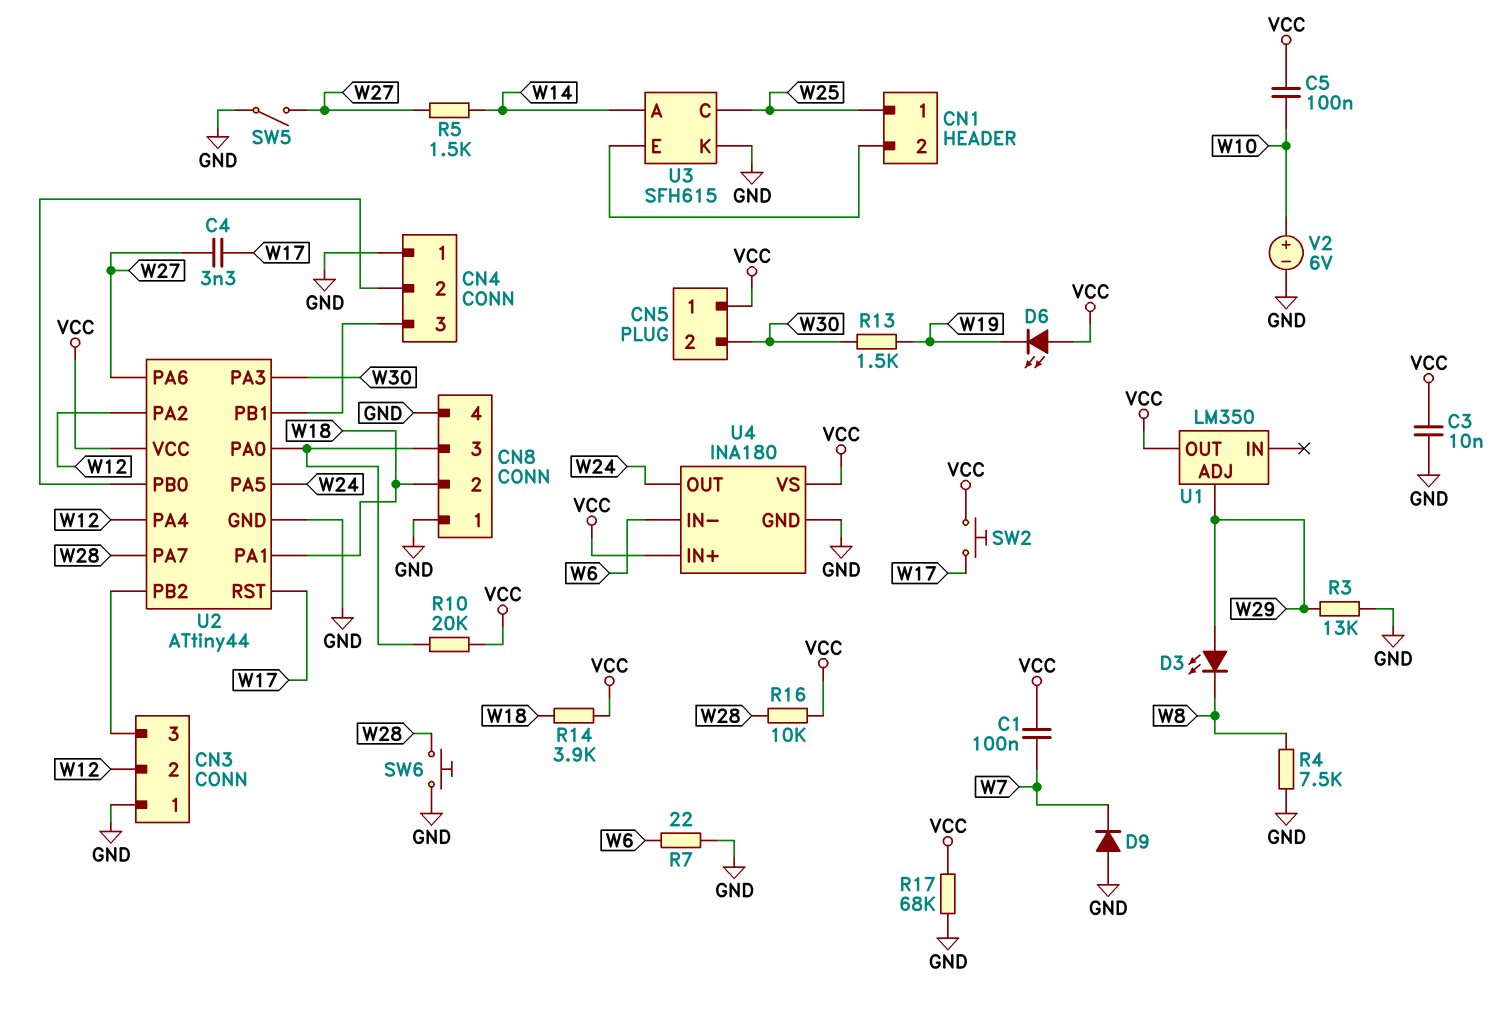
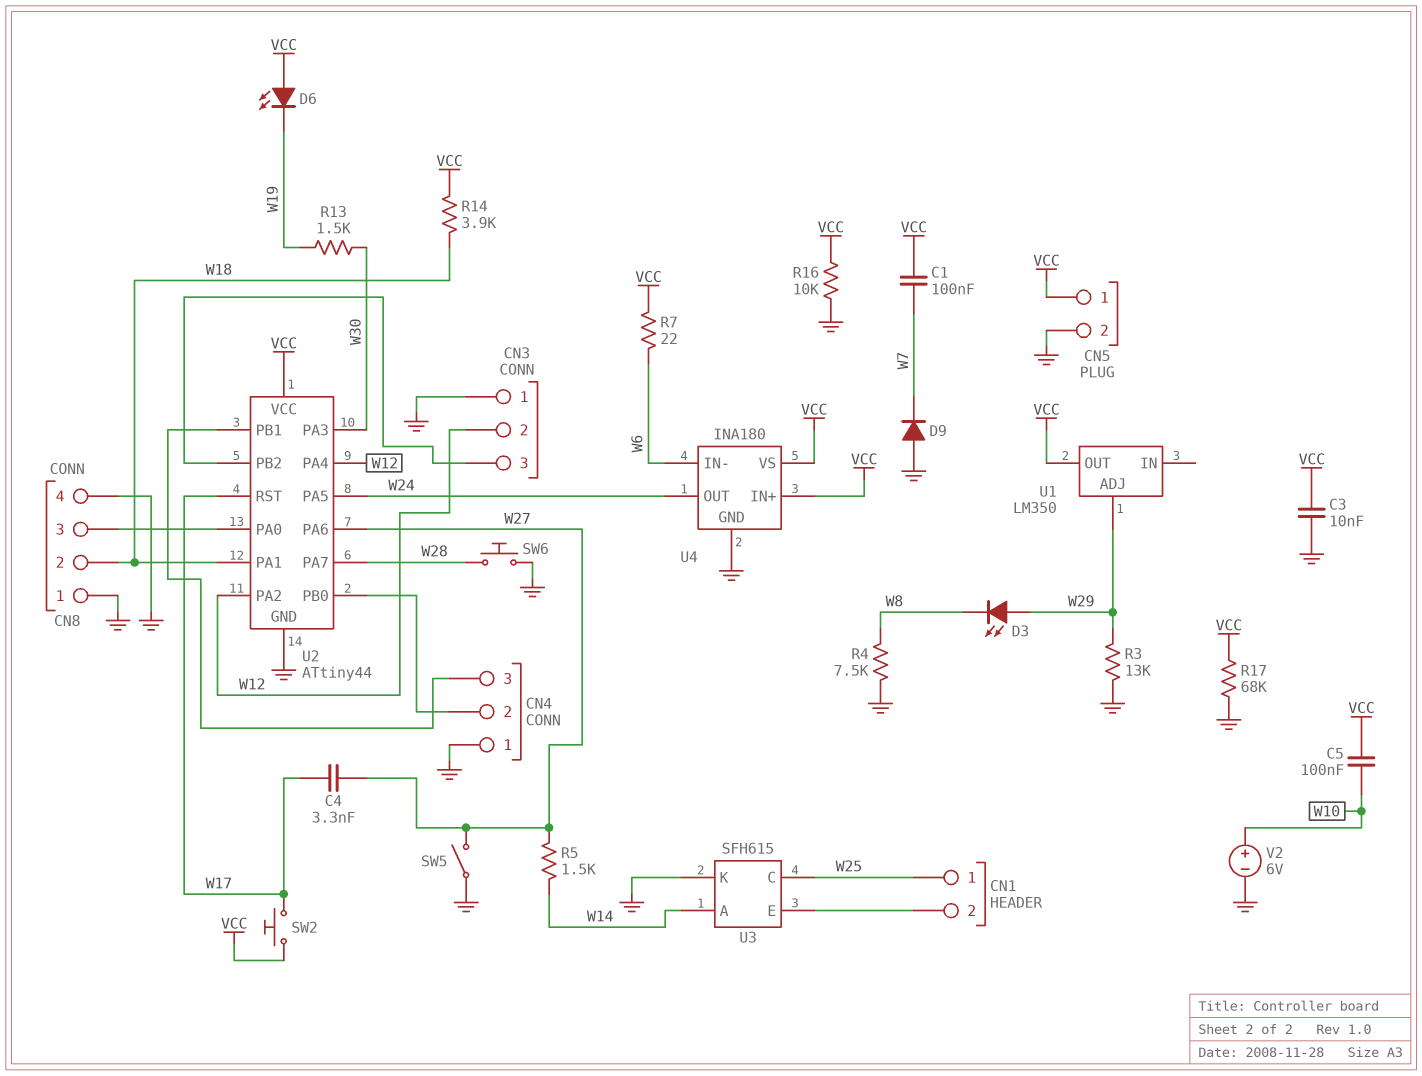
CN5 pin 2: W30 -> GND
R7: 22 (GND, W6) -> 22 (VCC, W6)
R10: 20k (CN8/3, VCC) -> none
R16: 10k (VCC, W28) -> 10k (GND, VCC)

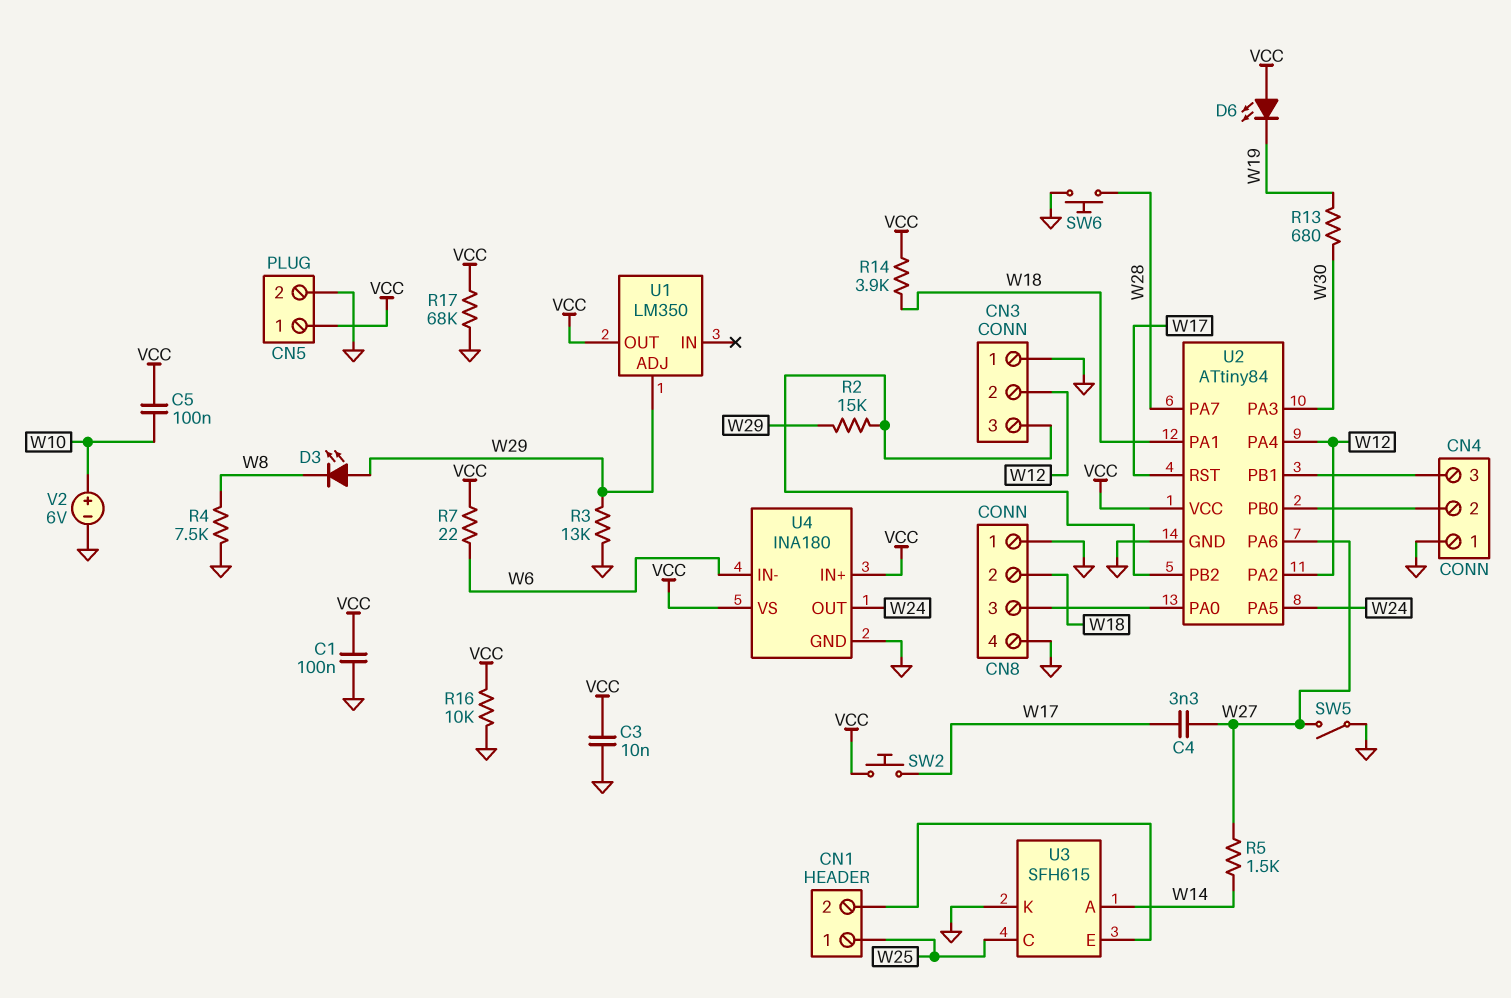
C1: 100nF (VCC, W7) -> 100nF (GND, VCC)
D9: diode (A GND, K W7) -> none
R2: none -> 15k (CN3/3, W29)
R13: 1.5k (W19, W30) -> 680 (W19, W30)
U2: ATtiny44 -> ATtiny84

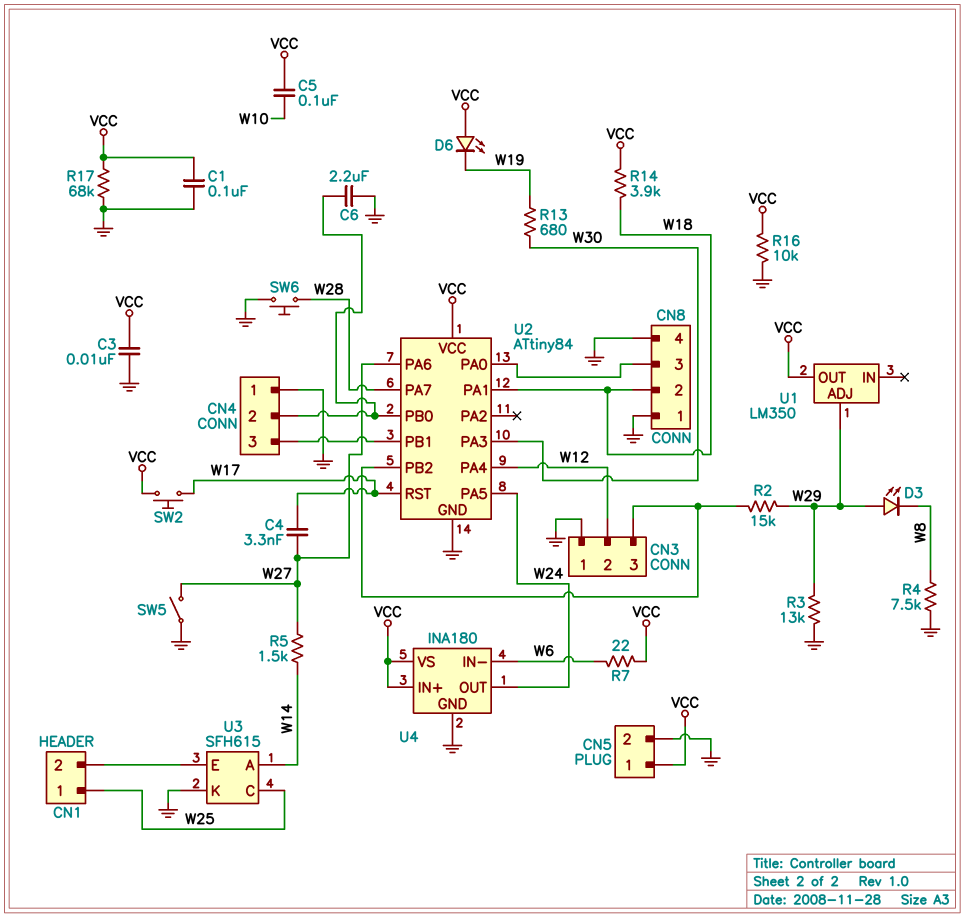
C6: none -> 2.2uF (CN4/2, GND)
U2 pin PA2: W12 -> none
V2: 6V (plus W10, minus GND) -> none

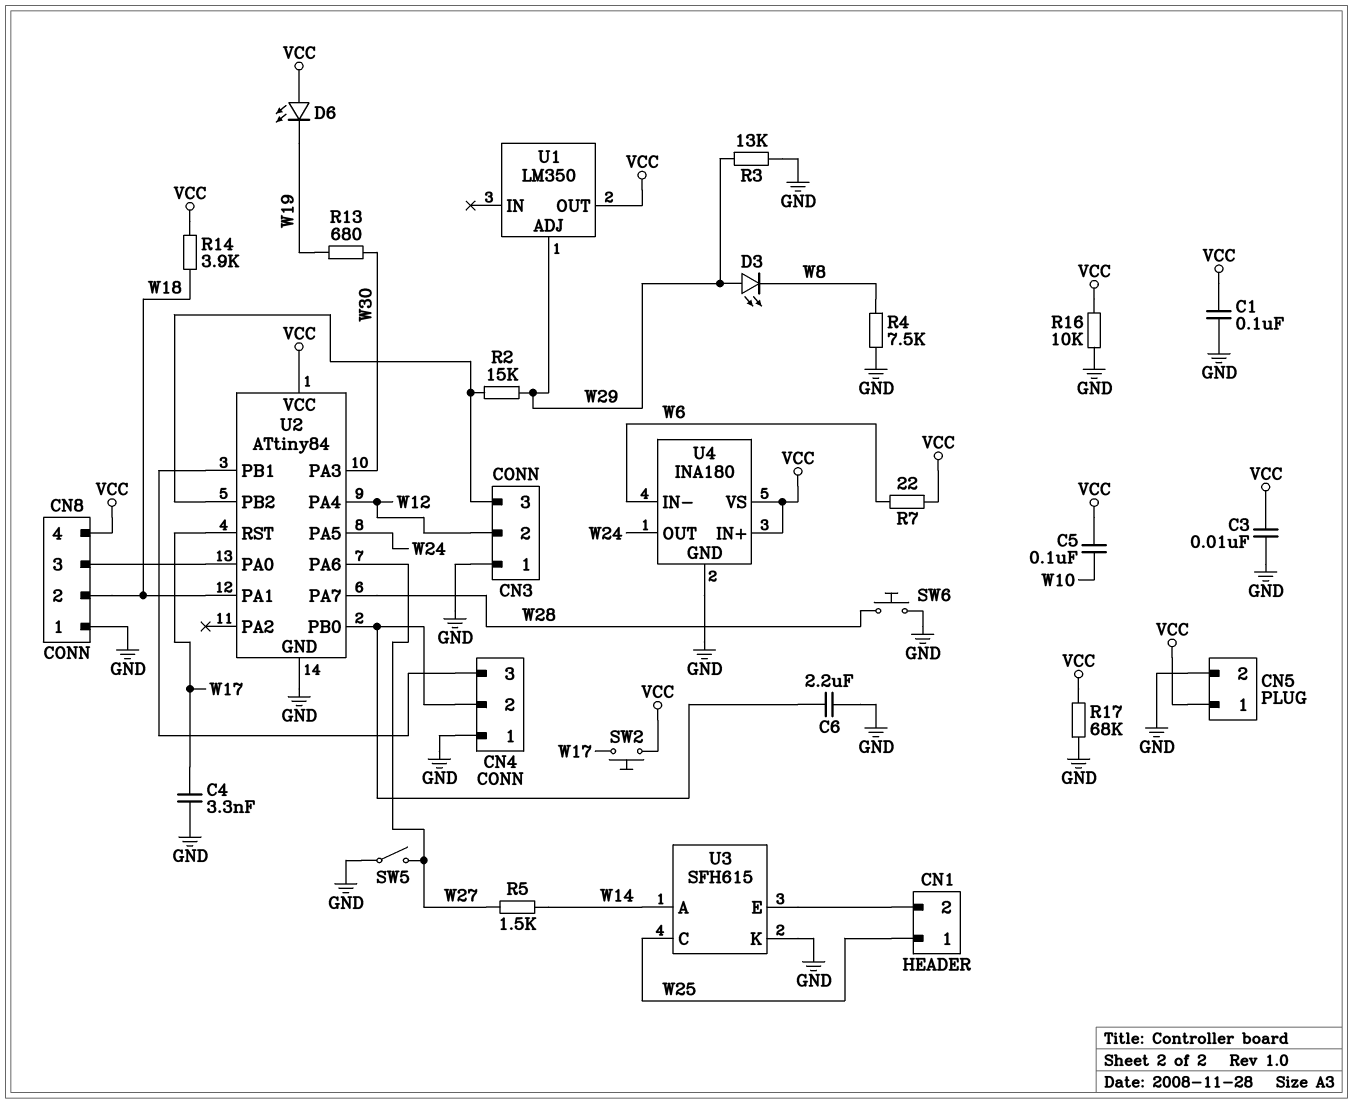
C4: 3.3nF (W17, W27) -> 3.3nF (GND, W17)
CN8 pin 4: GND -> VCC

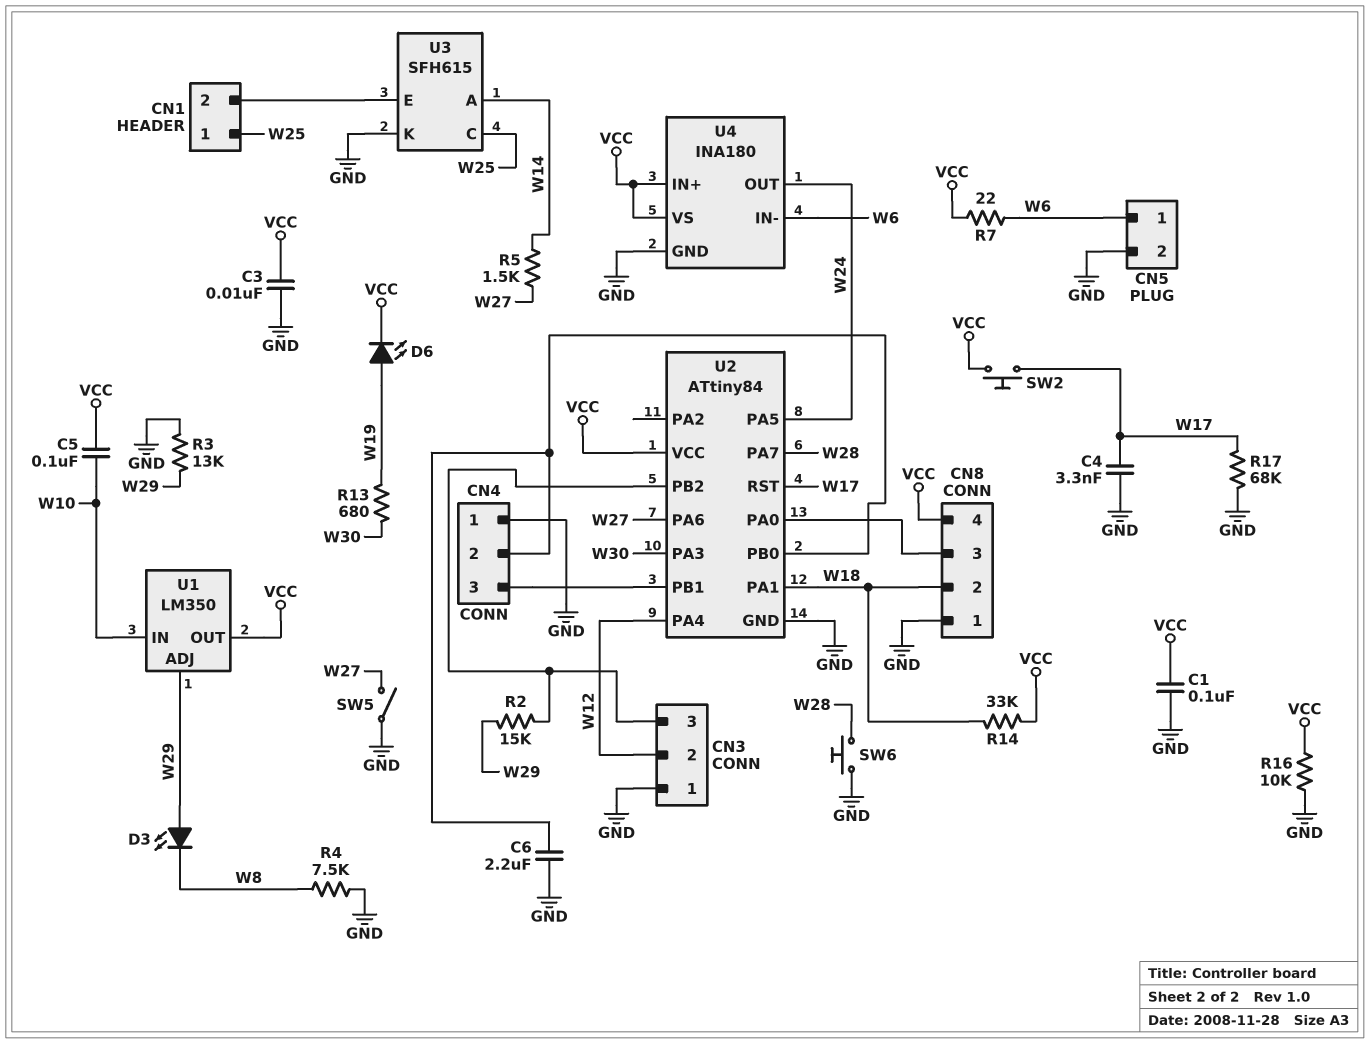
CN5 pin 1: VCC -> W6
D6: LED (A VCC, K W19) -> LED (A W19, K VCC)
R14: 3.9k (VCC, W18) -> 33k (VCC, W18)
R17: 68k (GND, VCC) -> 68k (GND, W17)
U1 pin IN: none -> W10

